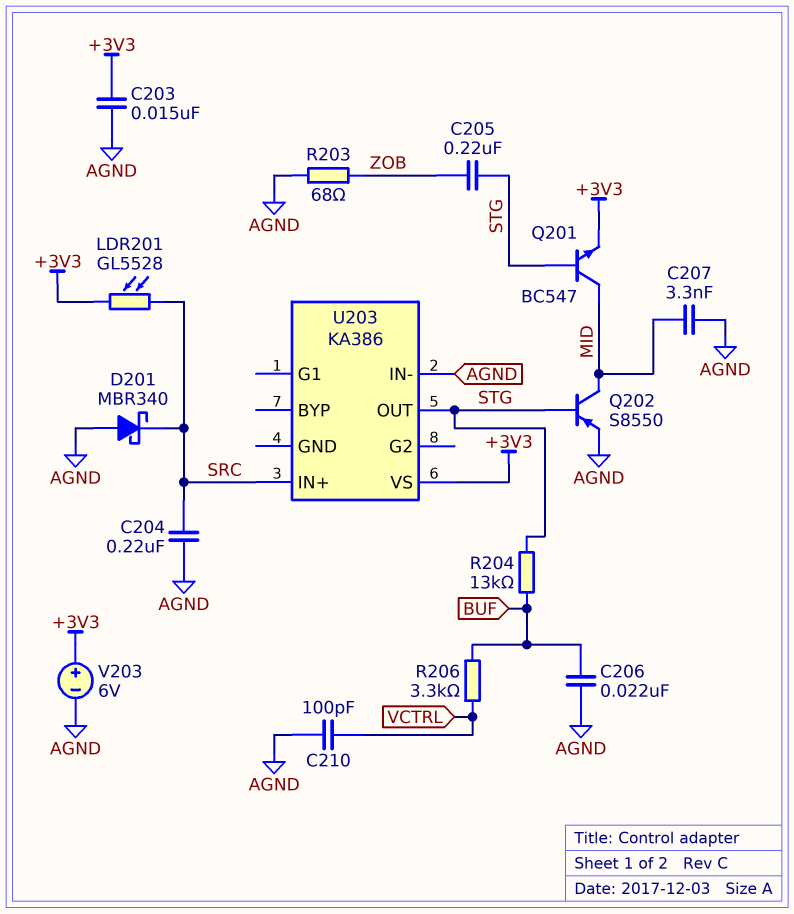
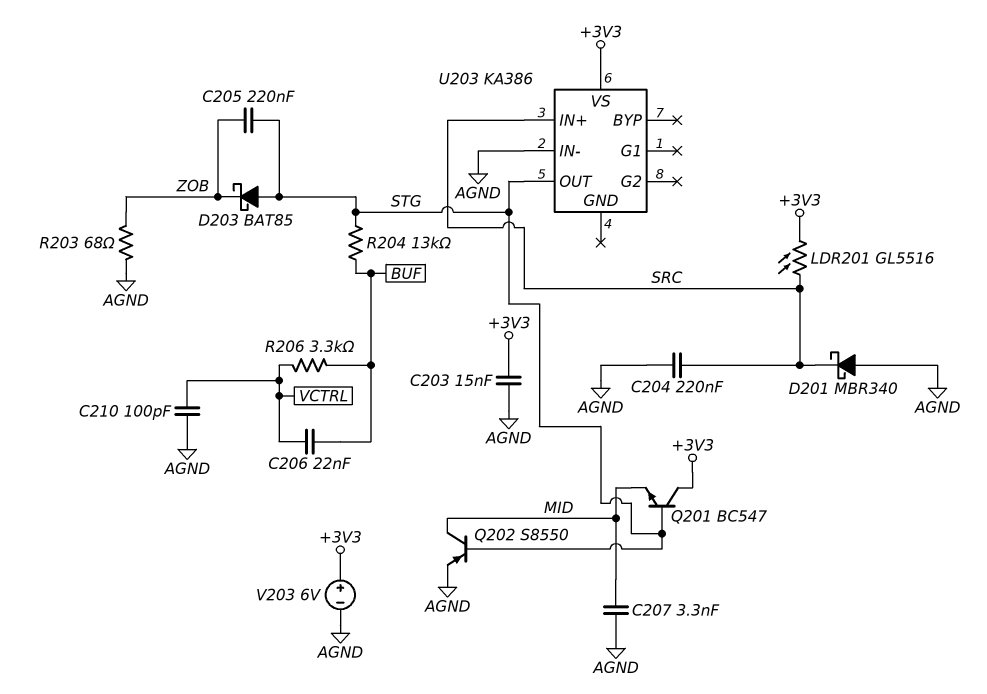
C206: 22nF (AGND, BUF) -> 22nF (BUF, VCTRL)
D203: none -> schottky BAT85 (A STG, K ZOB)
LDR201: GL5528 (+3V3, SRC) -> GL5516 (+3V3, SRC)
Q201: NPN BC547 (B STG, C MID, E +3V3) -> NPN BC547 (B STG, C +3V3, E MID)

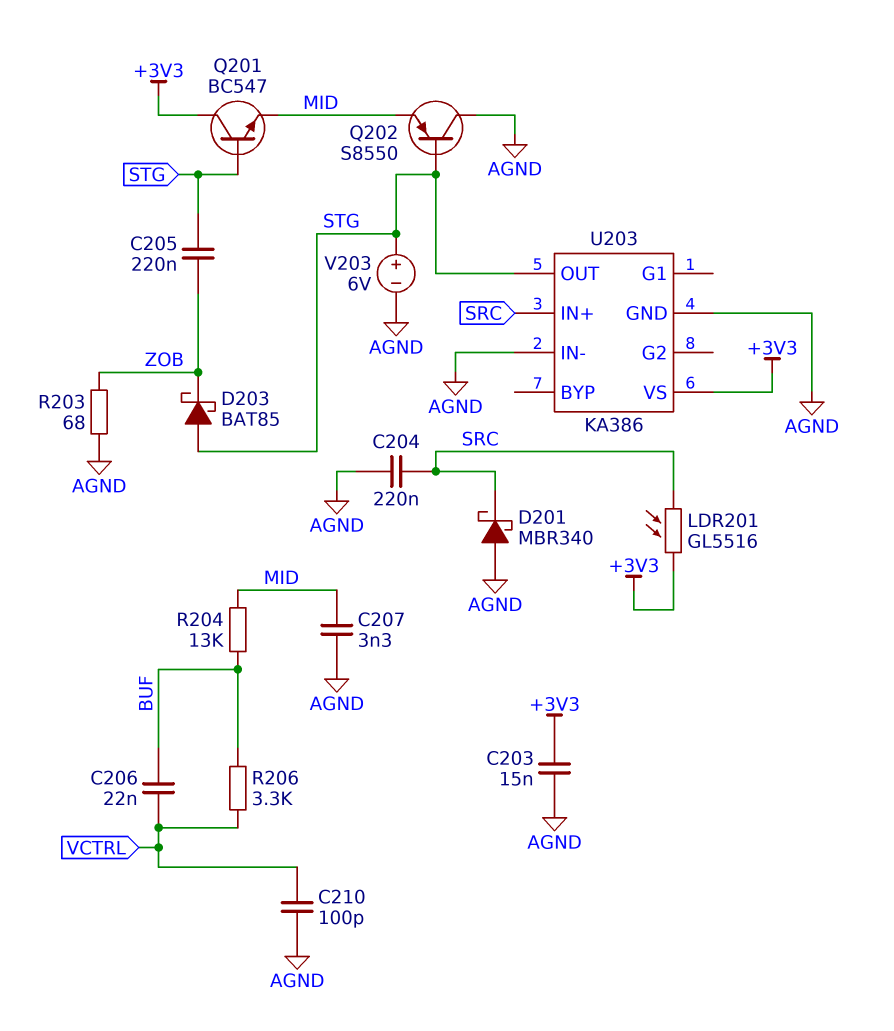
Q202: PNP S8550 (B STG, C MID, E AGND) -> PNP S8550 (B STG, C AGND, E MID)
R204: 13k (BUF, STG) -> 13k (BUF, MID)
U203 pin GND: none -> AGND
V203: 6V (plus +3V3, minus AGND) -> 6V (plus STG, minus AGND)

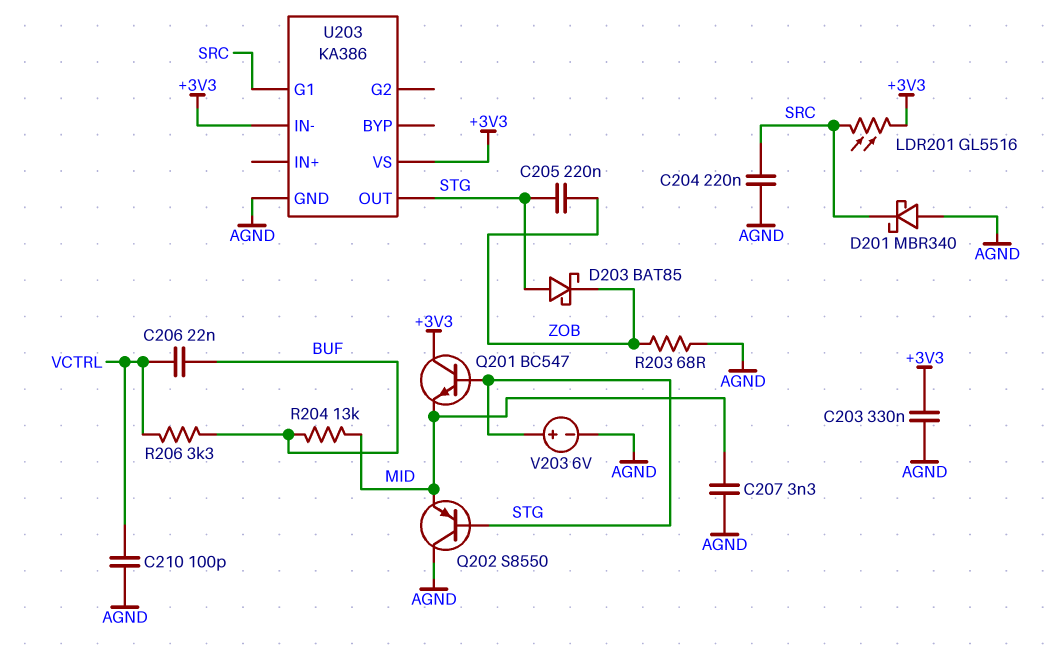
C203: 15nF (+3V3, AGND) -> 330nF (+3V3, AGND)
U203 pin G1: none -> SRC
U203 pin IN+: SRC -> none
U203 pin IN-: AGND -> +3V3

